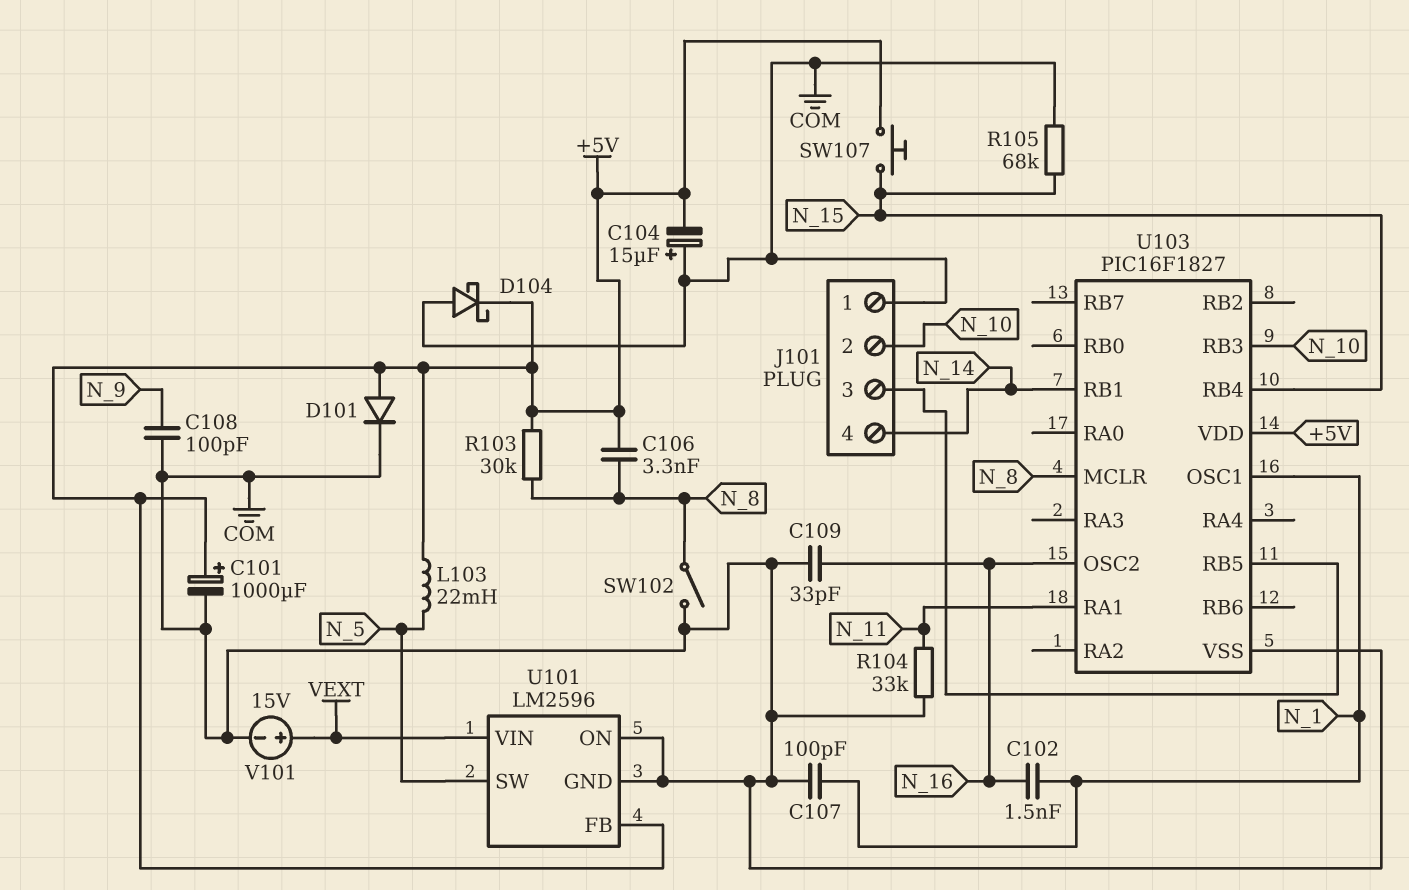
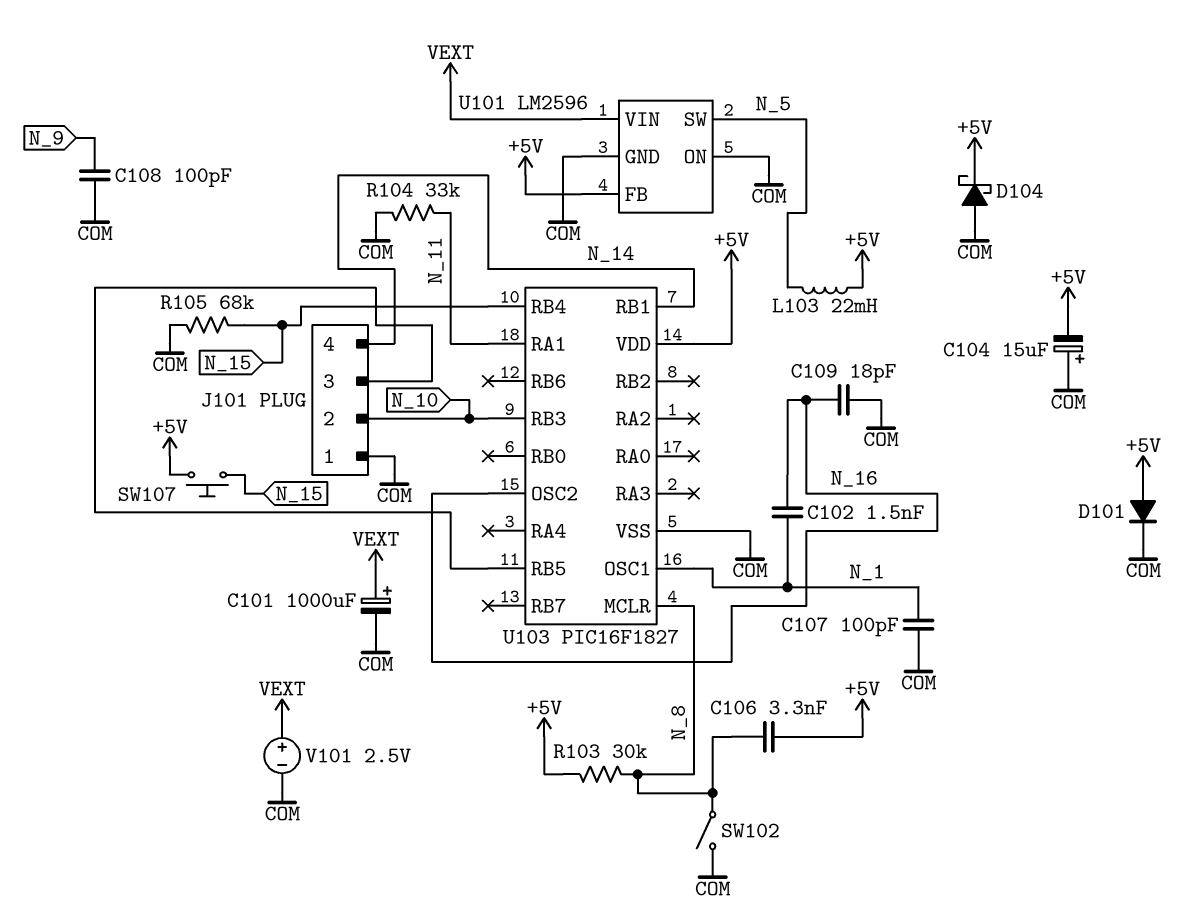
C101: 1000uF (plus +5V, minus COM) -> 1000uF (plus VEXT, minus COM)
C109: 33pF (COM, N_16) -> 18pF (COM, N_16)
V101: 15V (plus VEXT, minus COM) -> 2.5V (plus VEXT, minus COM)

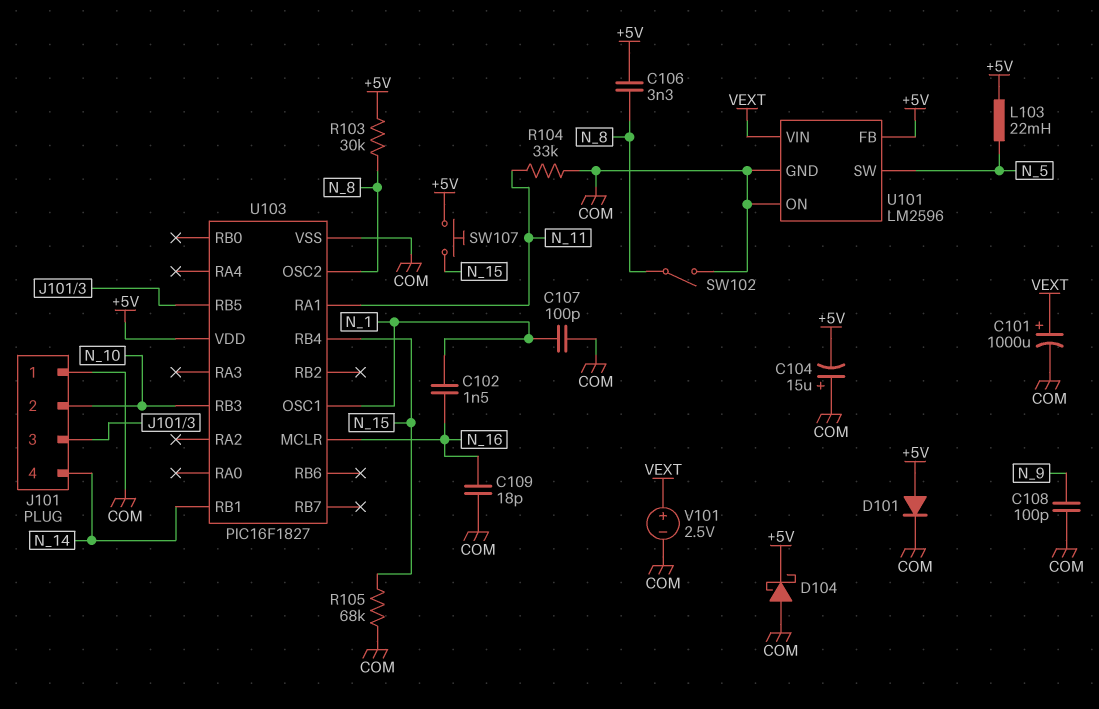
U103 pin MCLR: N_8 -> N_16
U103 pin OSC2: N_16 -> N_8

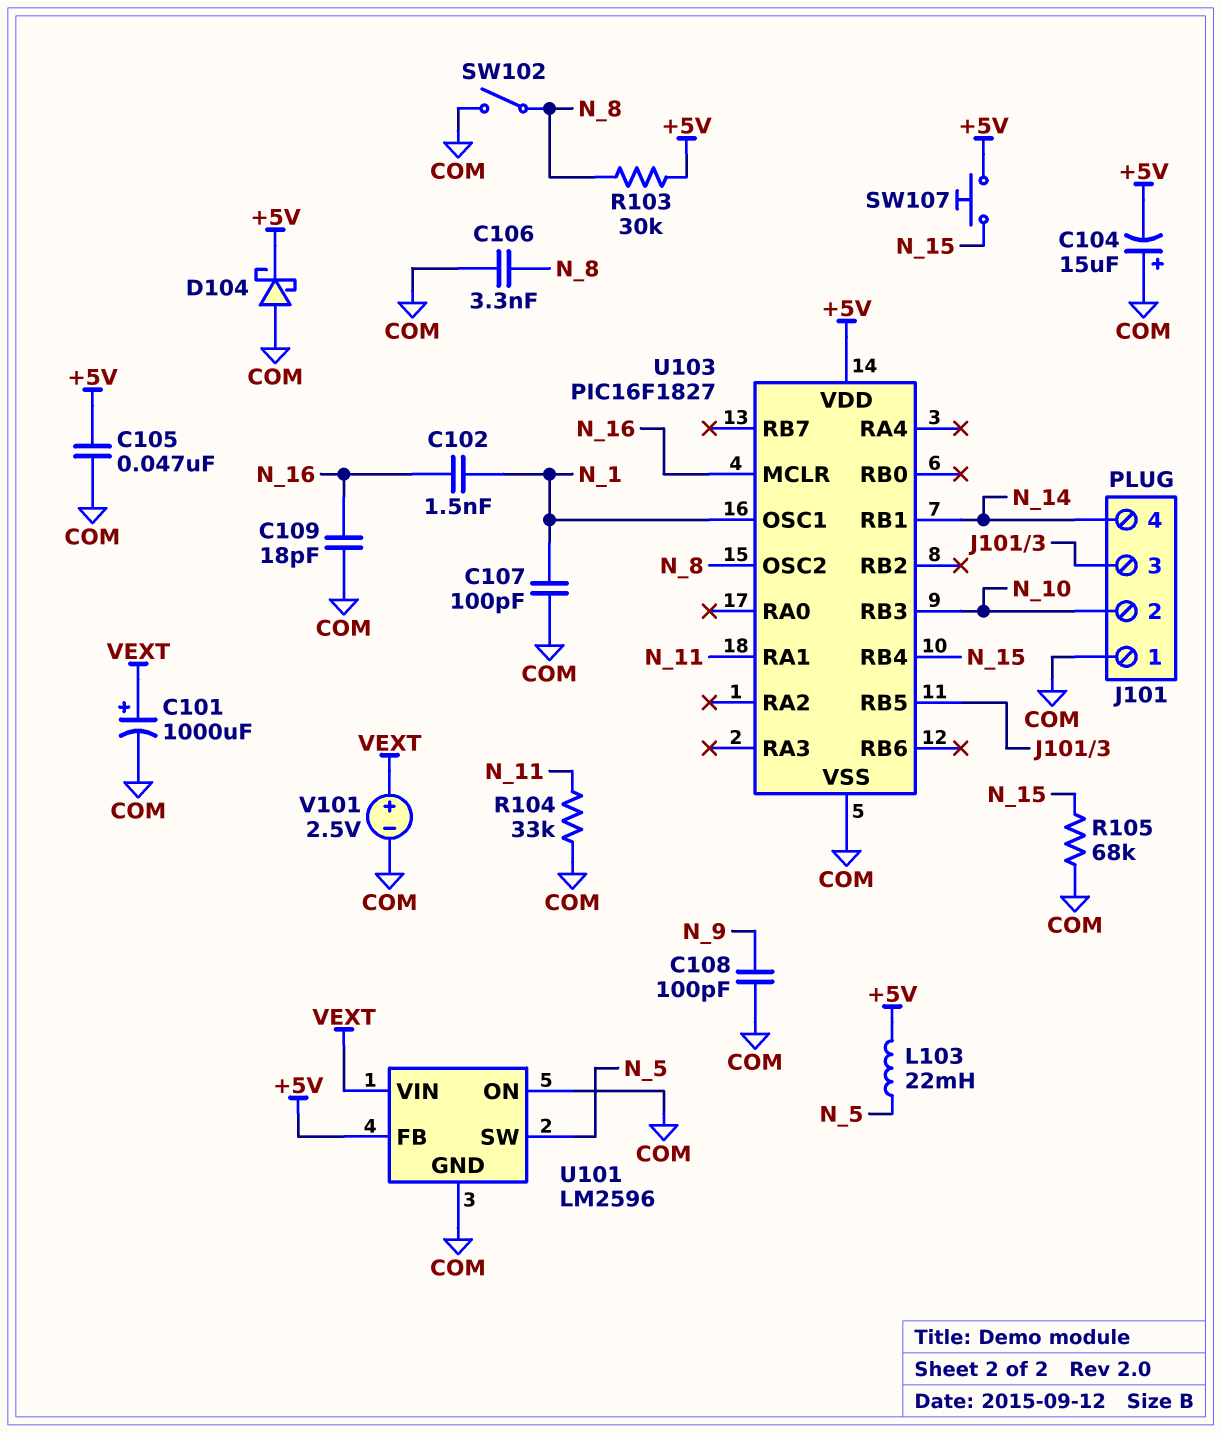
C105: none -> 47nF (+5V, COM)
C106: 3.3nF (+5V, N_8) -> 3.3nF (COM, N_8)
D101: diode (A +5V, K COM) -> none

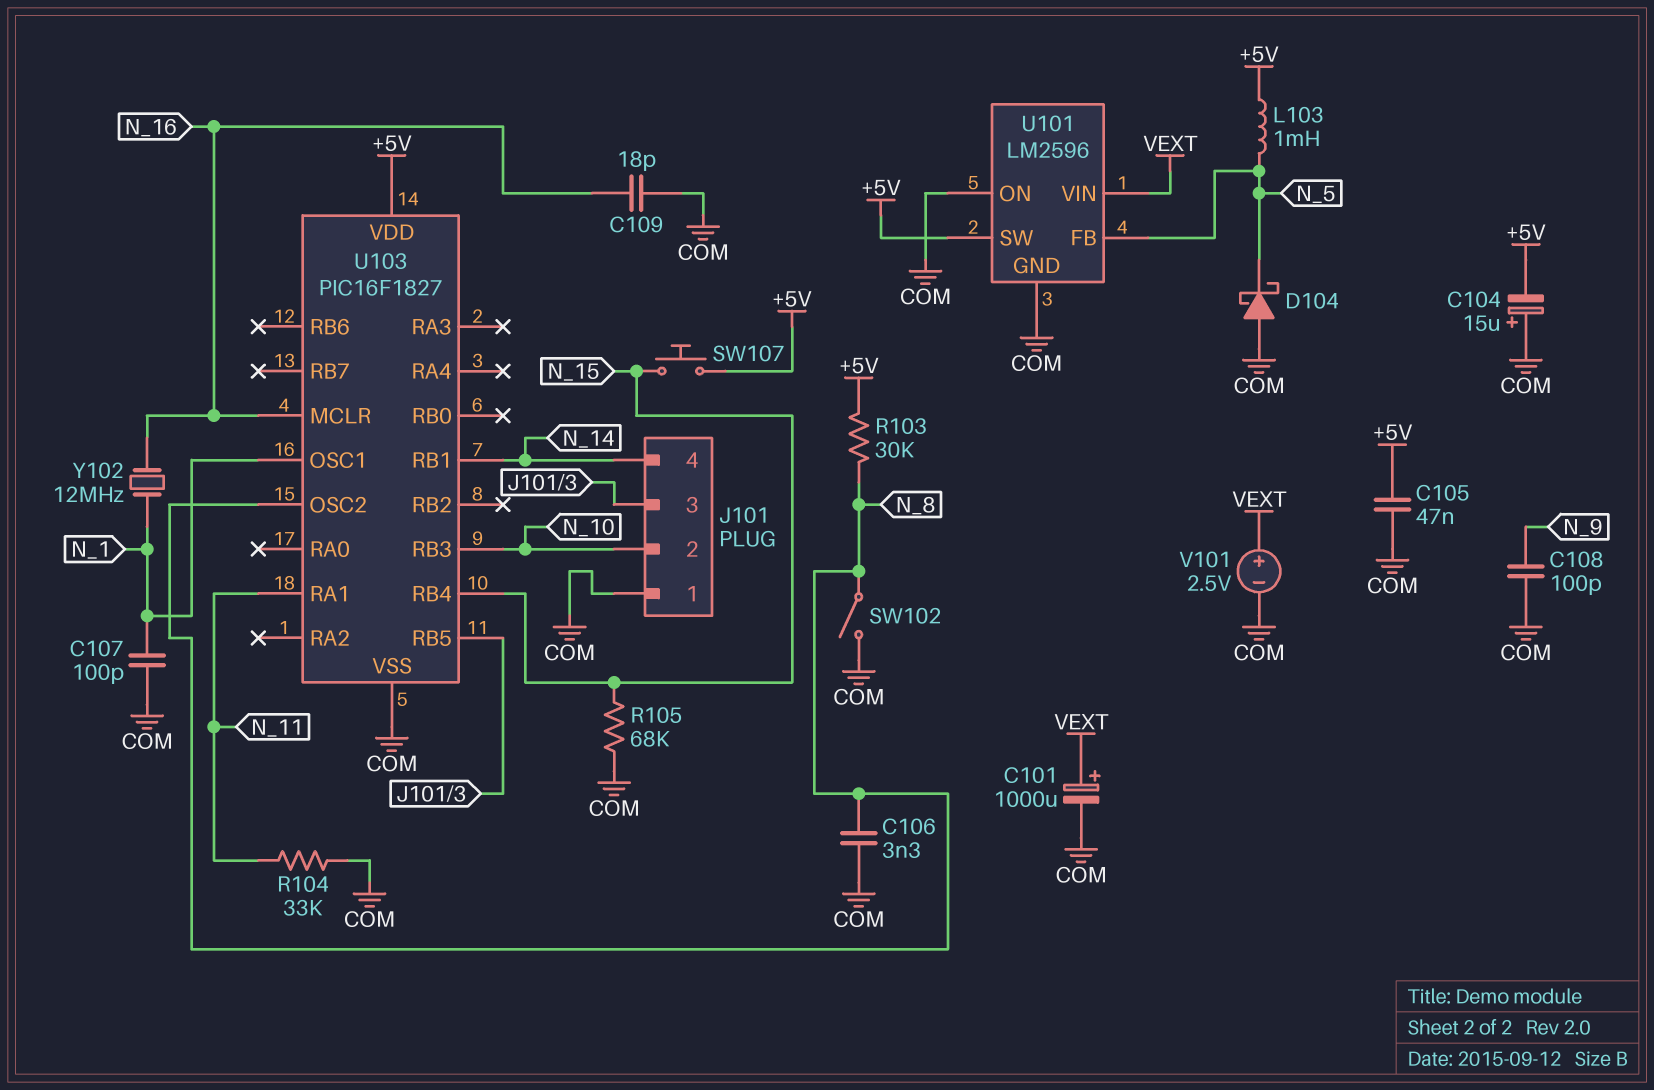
C102: 1.5nF (N_1, N_16) -> none
D104: schottky (A COM, K +5V) -> schottky (A COM, K N_5)
L103: 22mH (+5V, N_5) -> 1mH (+5V, N_5)
U101 pin FB: +5V -> N_5
U101 pin SW: N_5 -> +5V
Y102: none -> 12MHz (N_1, N_16)

